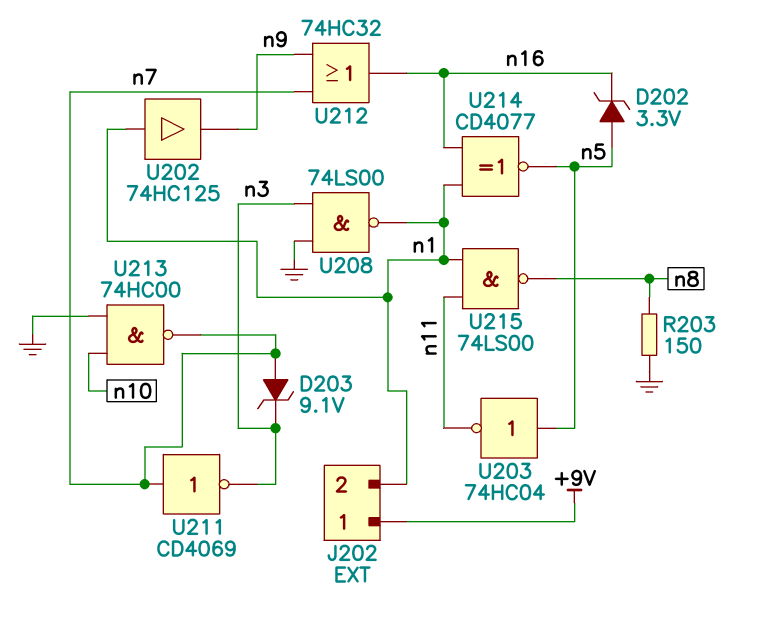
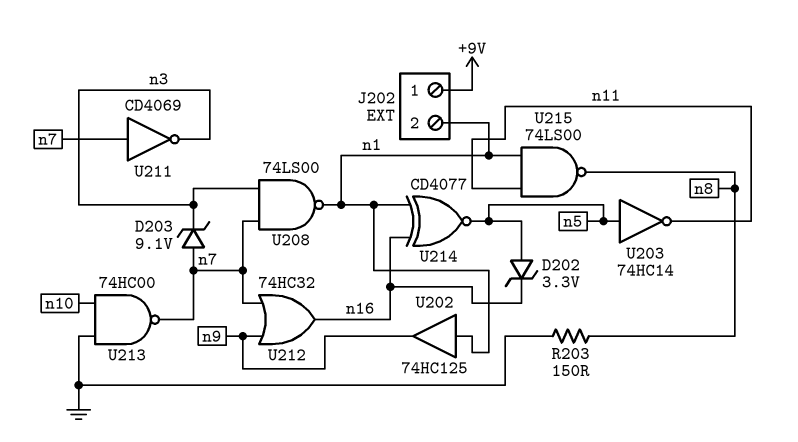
U203: NOT 74HC04 (in n5, out n11) -> NOT 74HC14 (in n5, out n11)
U208: NAND 74LS00 (in GND, in n3, out n1) -> NAND 74LS00 (in n3, in n7, out n1)

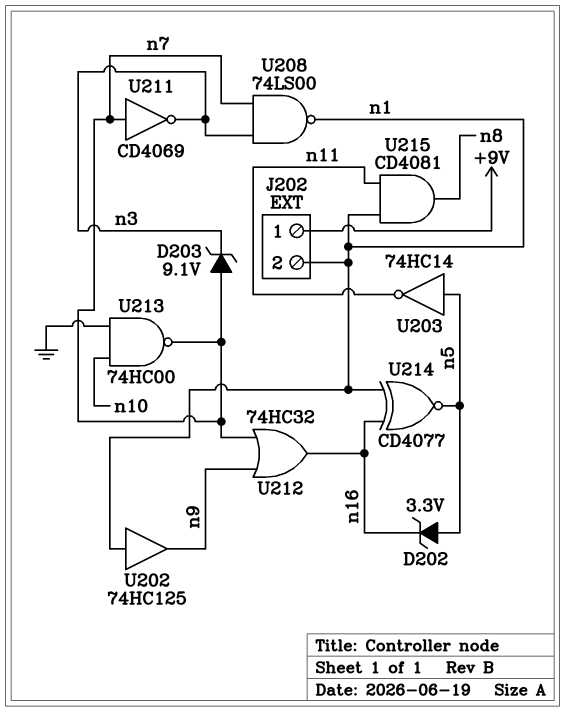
R203: 150 (GND, n8) -> none
U215: NAND 74LS00 (in n1, in n11, out n8) -> AND CD4081 (in n1, in n11, out n8)

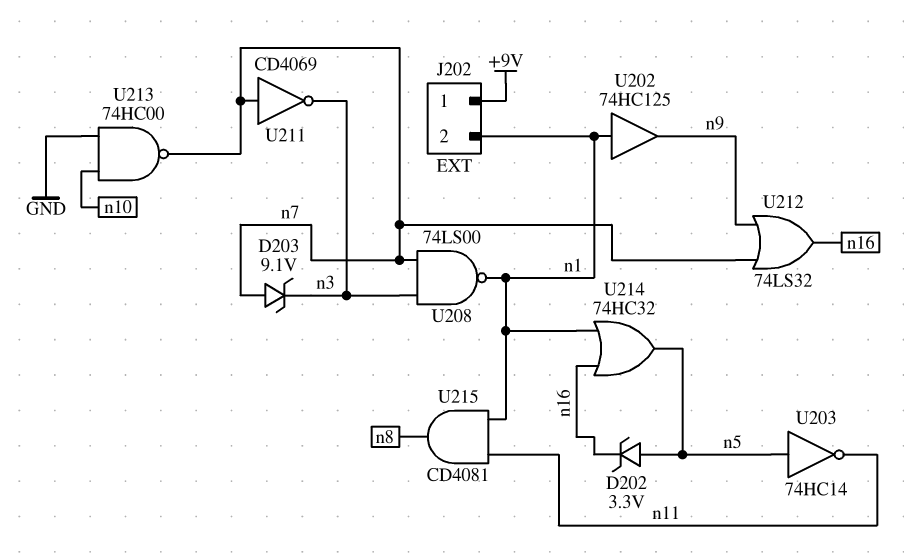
U212: OR 74HC32 (in n7, in n9, out n16) -> OR 74LS32 (in n7, in n9, out n16)
U214: XNOR CD4077 (in n1, in n16, out n5) -> OR 74HC32 (in n1, in n16, out n5)

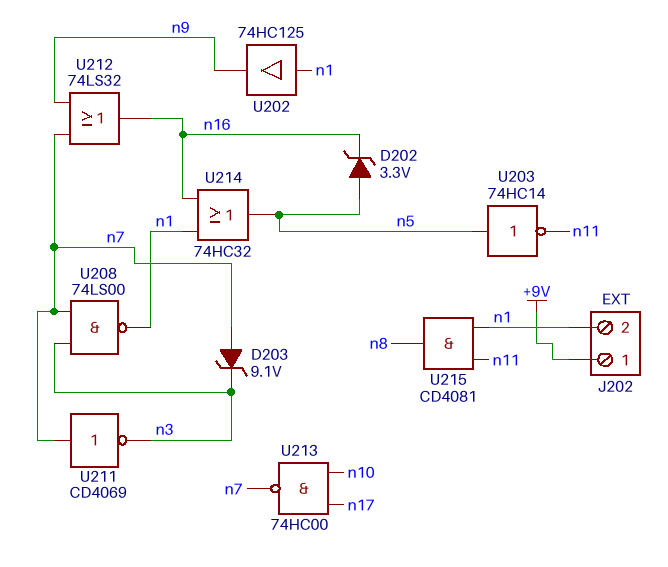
U213: NAND 74HC00 (in GND, in n10, out n7) -> NAND 74HC00 (in n10, in n17, out n7)

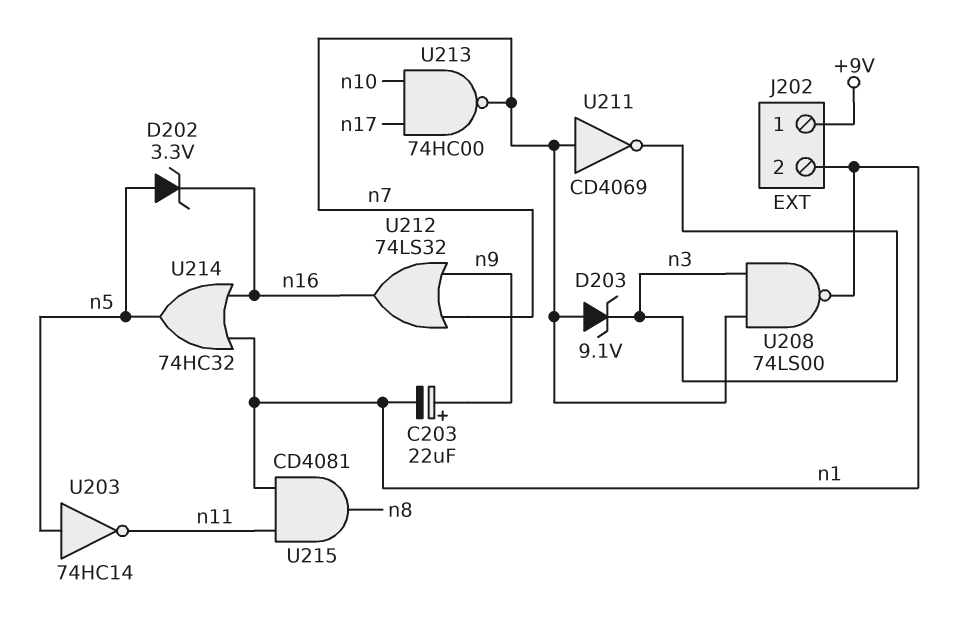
C203: none -> 22uF (plus n9, minus n1)
U202: buffer 74HC125 (in n1, out n9) -> none

